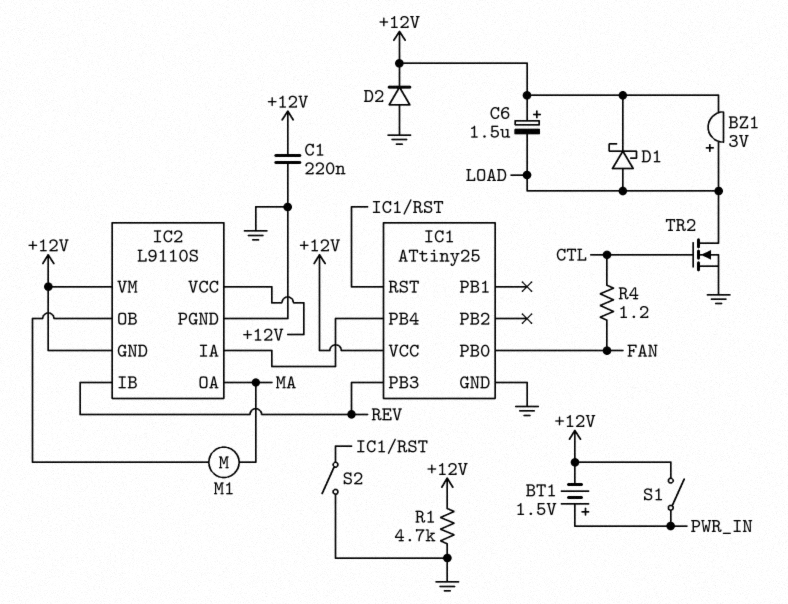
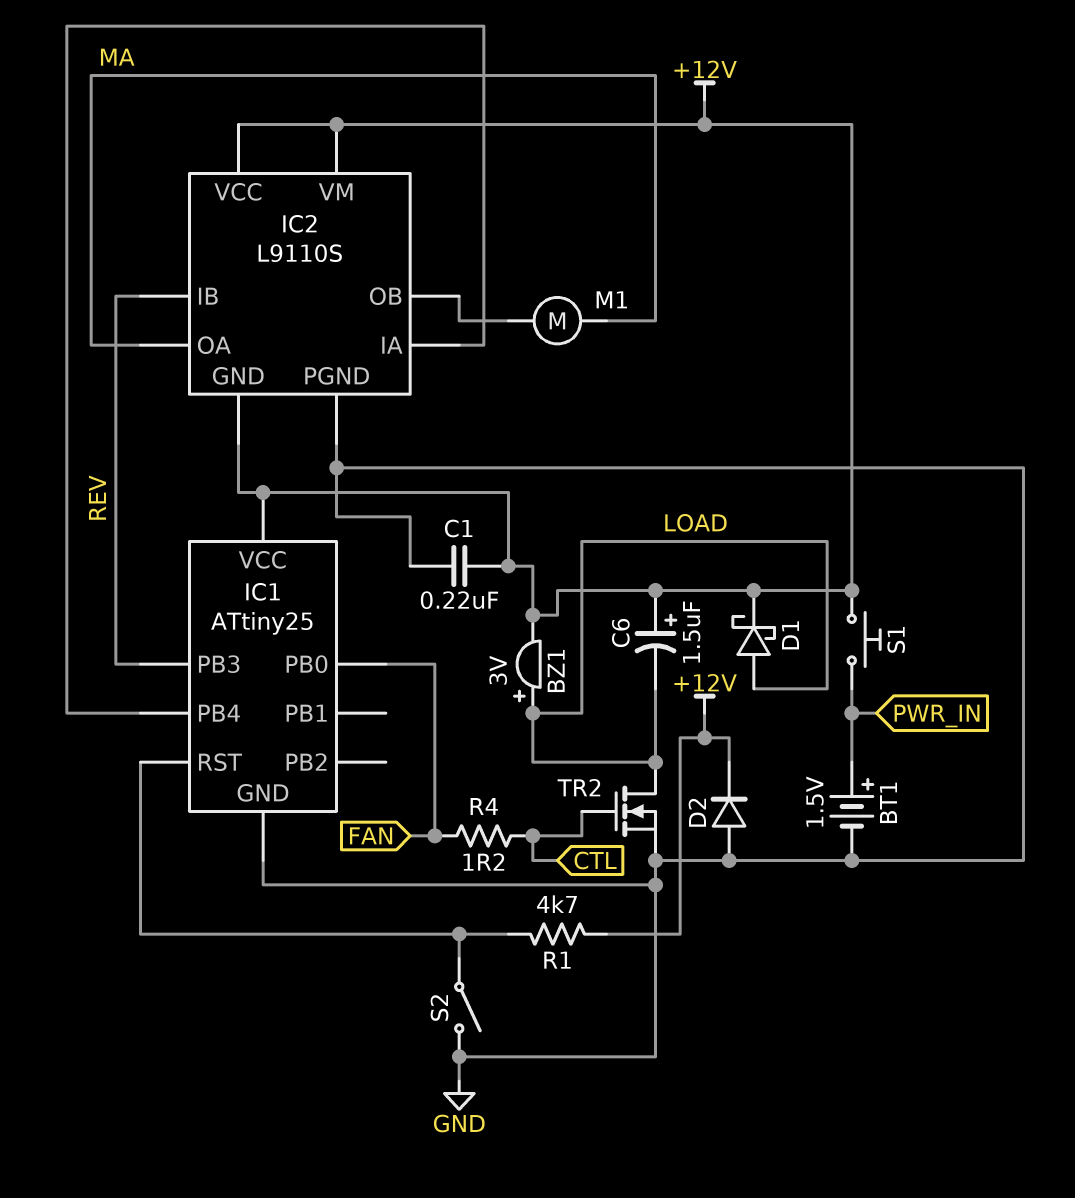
BT1: 1.5V (plus PWR_IN, minus +12V) -> 1.5V (plus PWR_IN, minus GND)
R1: 4.7k (+12V, GND) -> 4.7k (+12V, IC1/RST)
S1: switch (+12V, PWR_IN) -> button (+12V, PWR_IN)

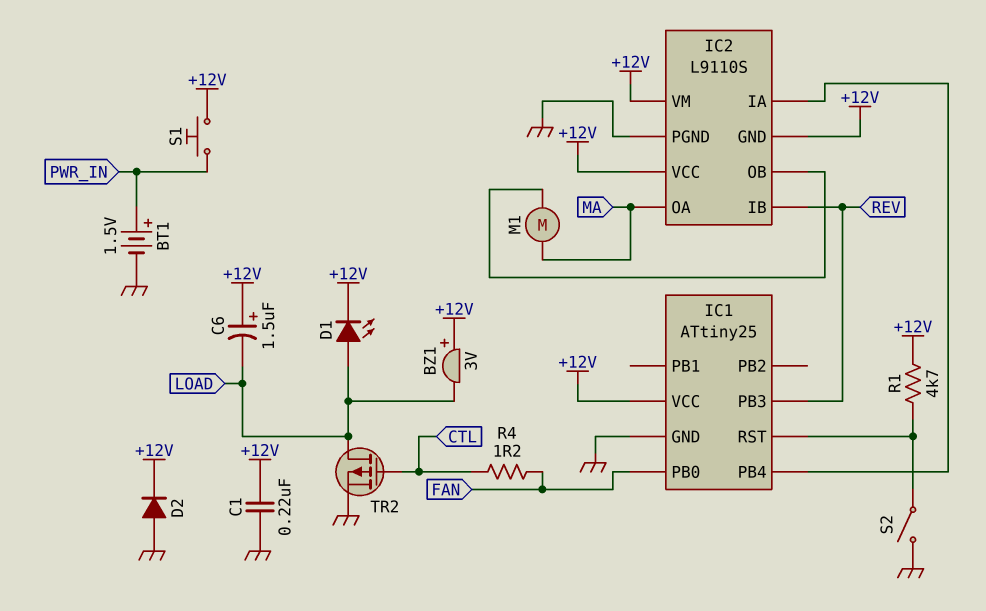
BZ1: buzzer 3V (plus LOAD, minus +12V) -> buzzer 3V (plus +12V, minus LOAD)
D1: schottky (A LOAD, K +12V) -> LED (A LOAD, K +12V)
TR2: NMOS (G CTL, D LOAD, S GND) -> PMOS (G CTL, D LOAD, S GND)

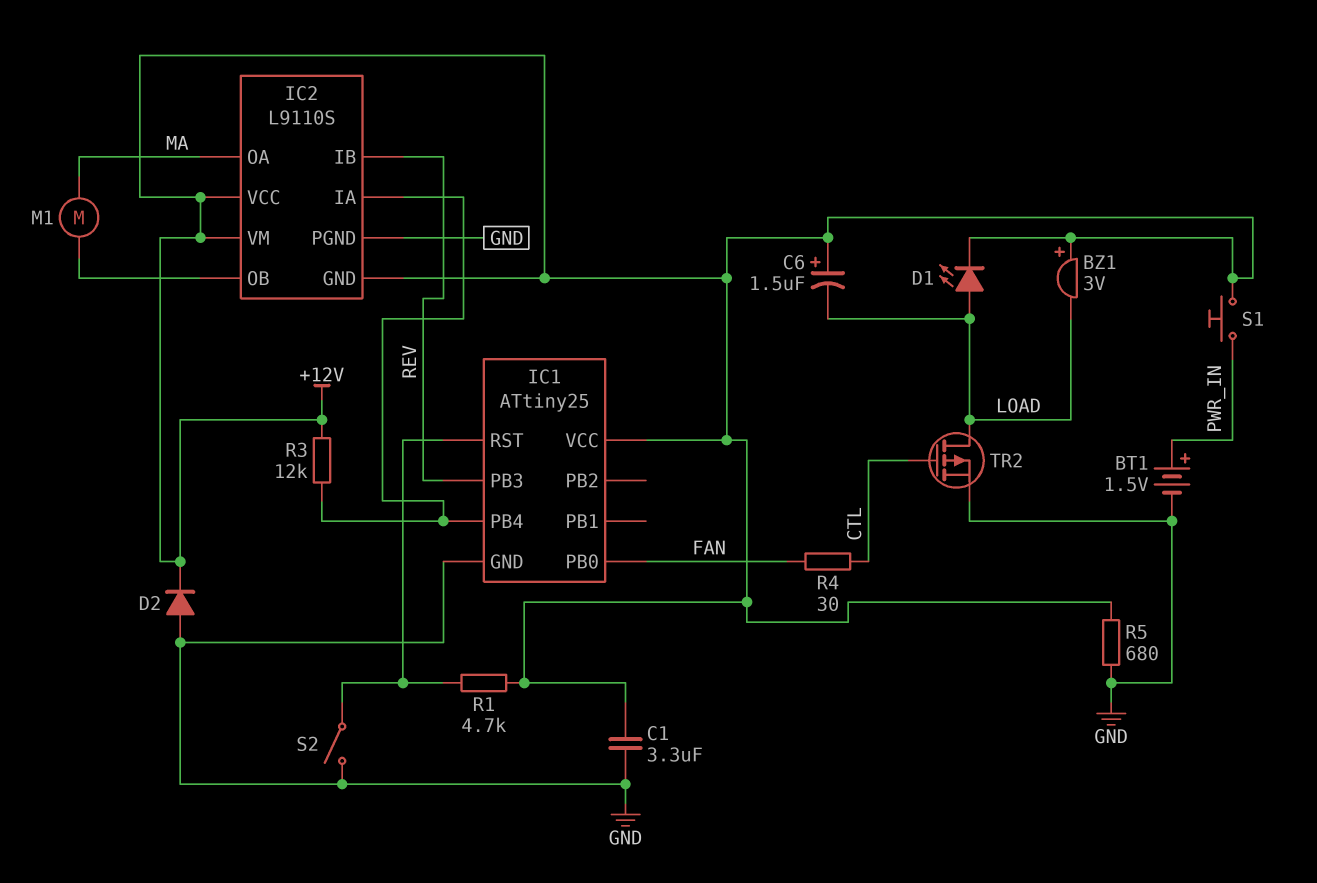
C1: 220nF (+12V, GND) -> 3.3uF (+12V, GND)
R3: none -> 12k (+12V, IC1/PB4)
R4: 1.2 (CTL, FAN) -> 30 (CTL, FAN)
R5: none -> 680 (+12V, GND)

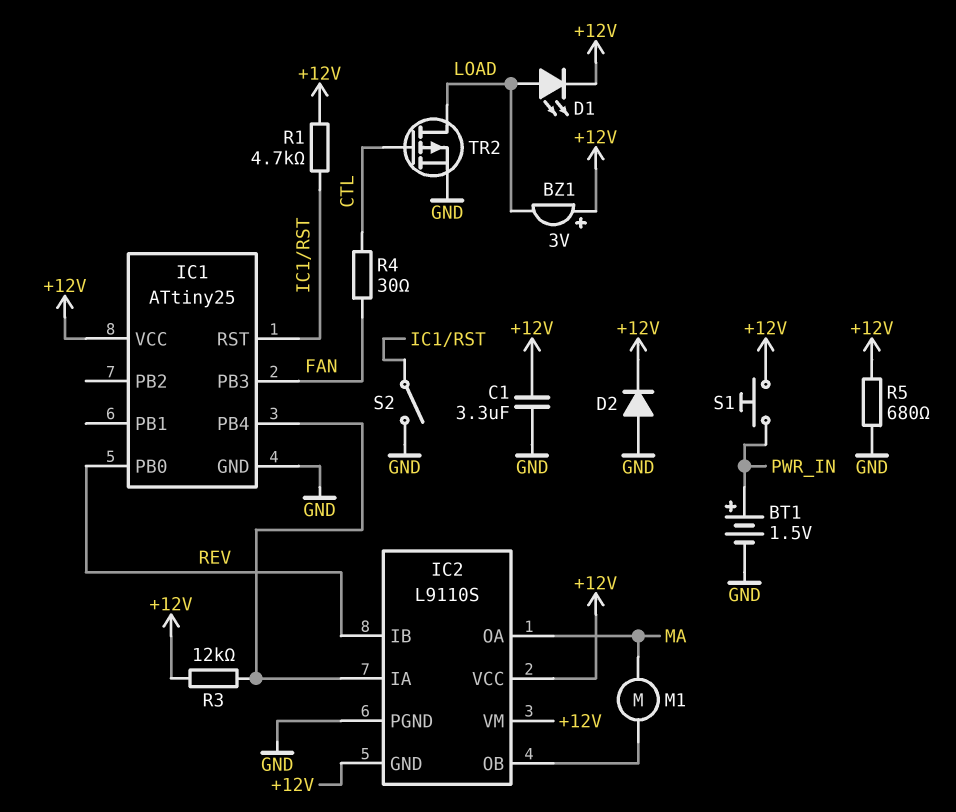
C6: 1.5uF (plus +12V, minus LOAD) -> none
IC1 pin PB0: FAN -> REV
IC1 pin PB3: REV -> FAN

